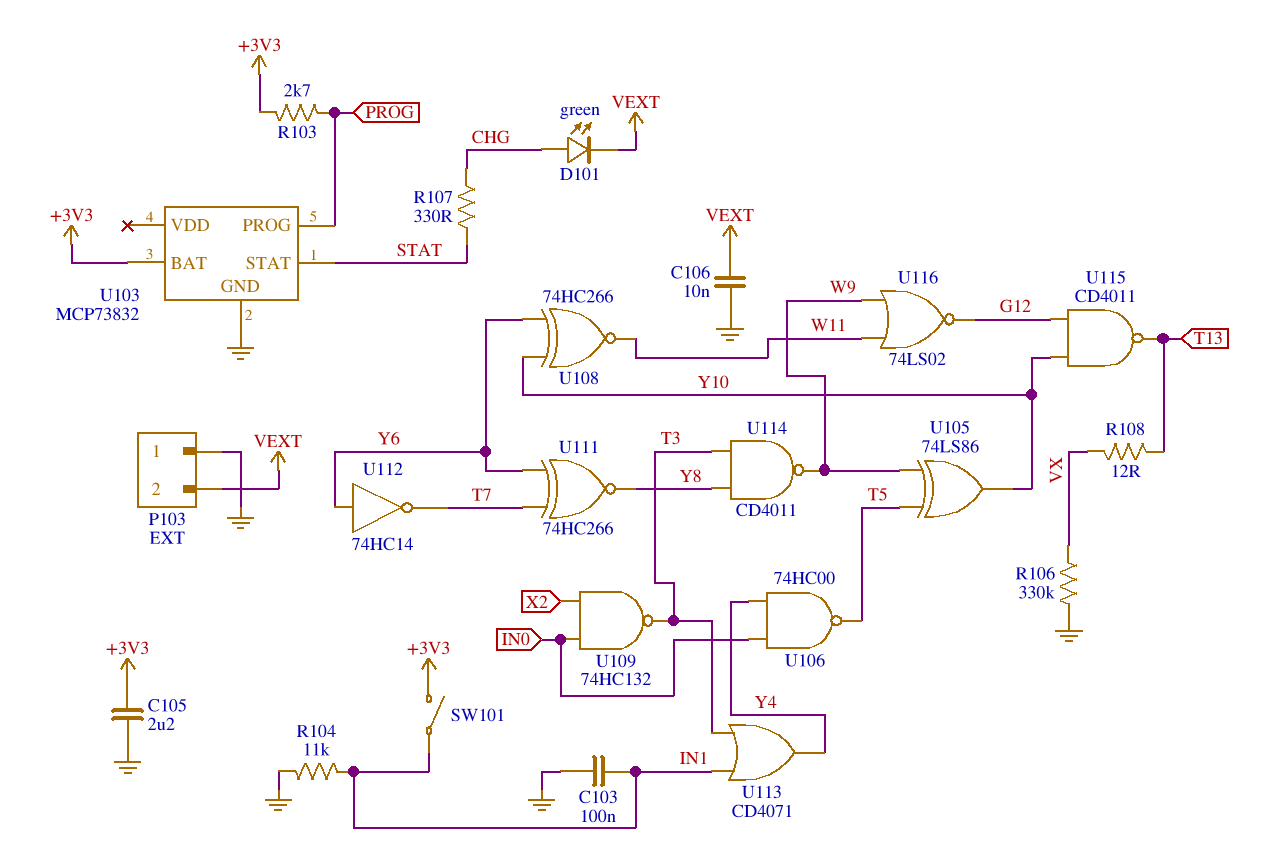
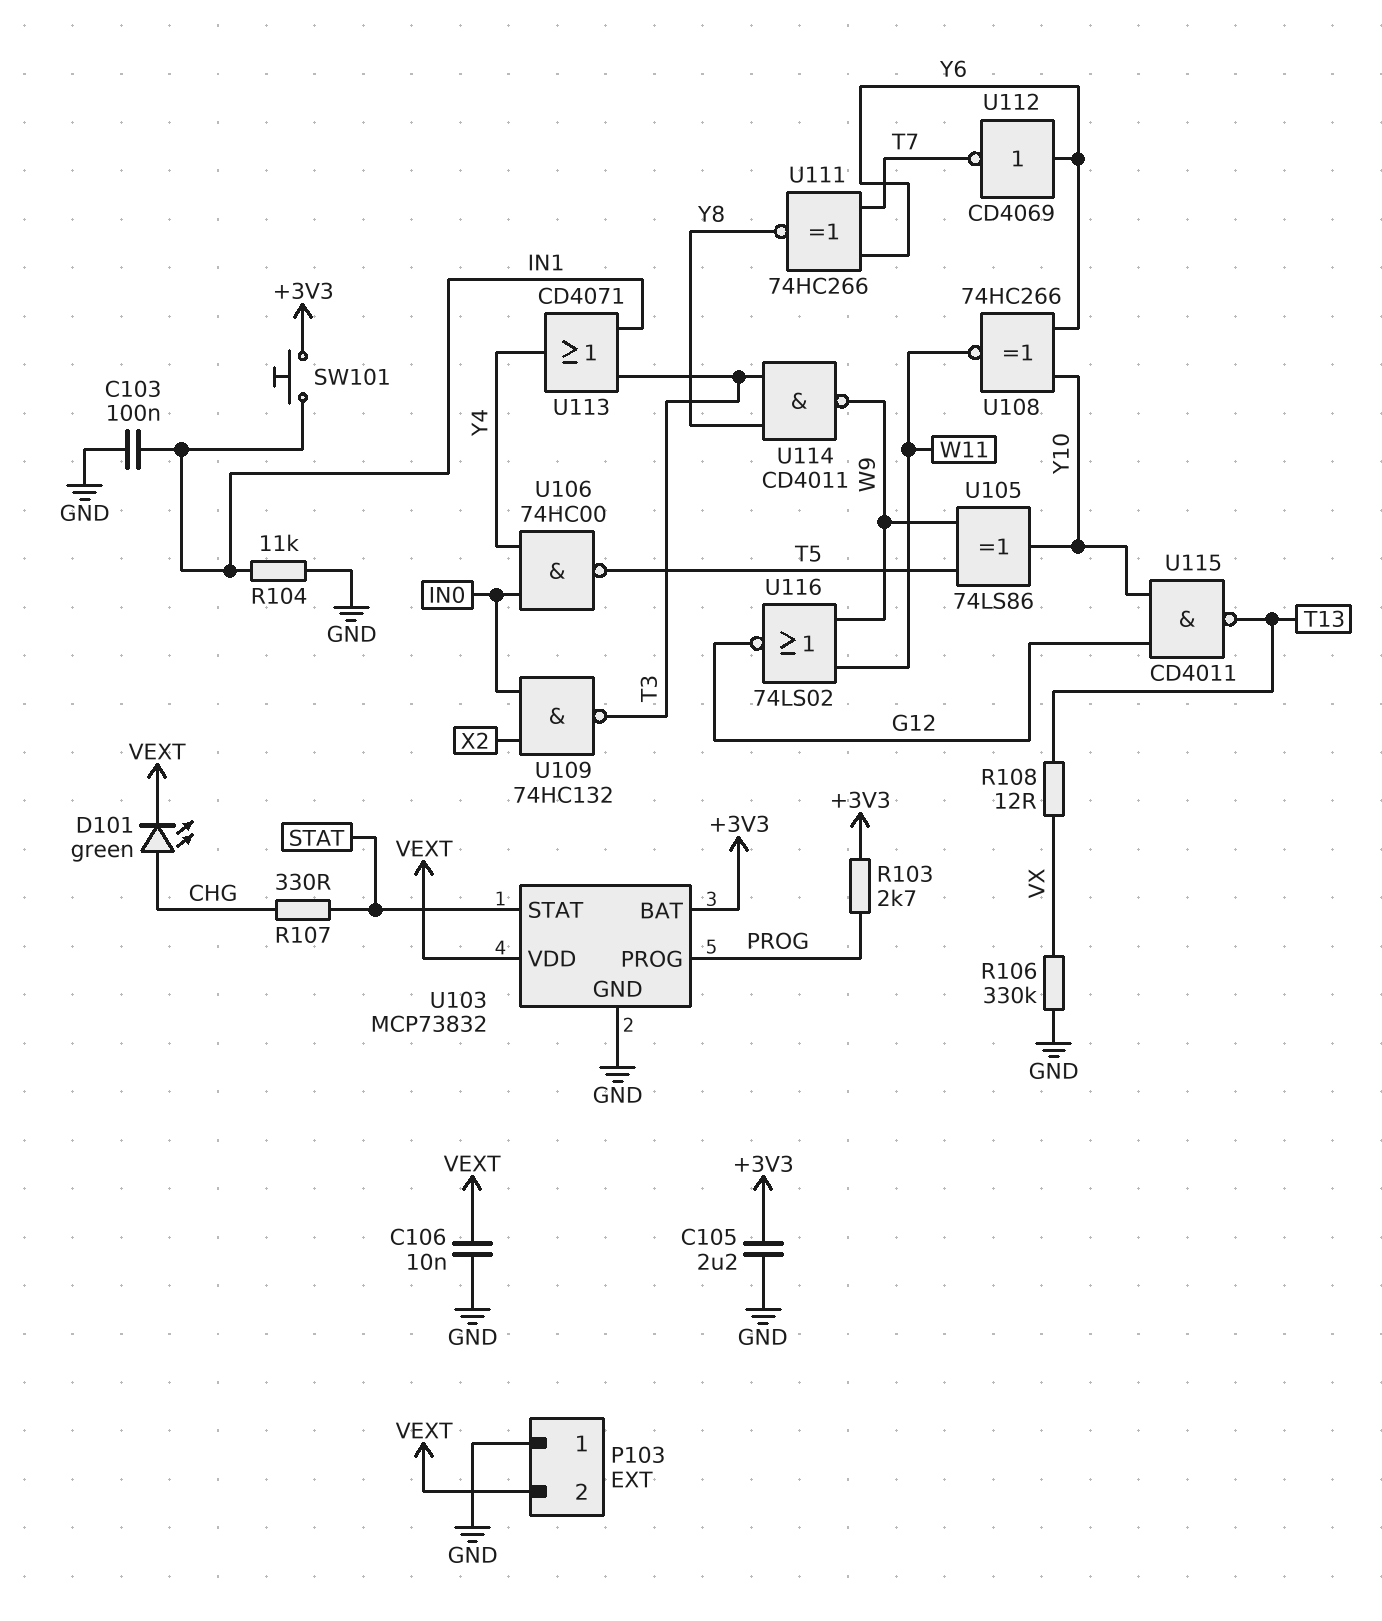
SW101: switch (+3V3, IN1) -> button (+3V3, IN1)
U103 pin VDD: none -> VEXT
U112: NOT 74HC14 (in Y6, out T7) -> NOT CD4069 (in Y6, out T7)

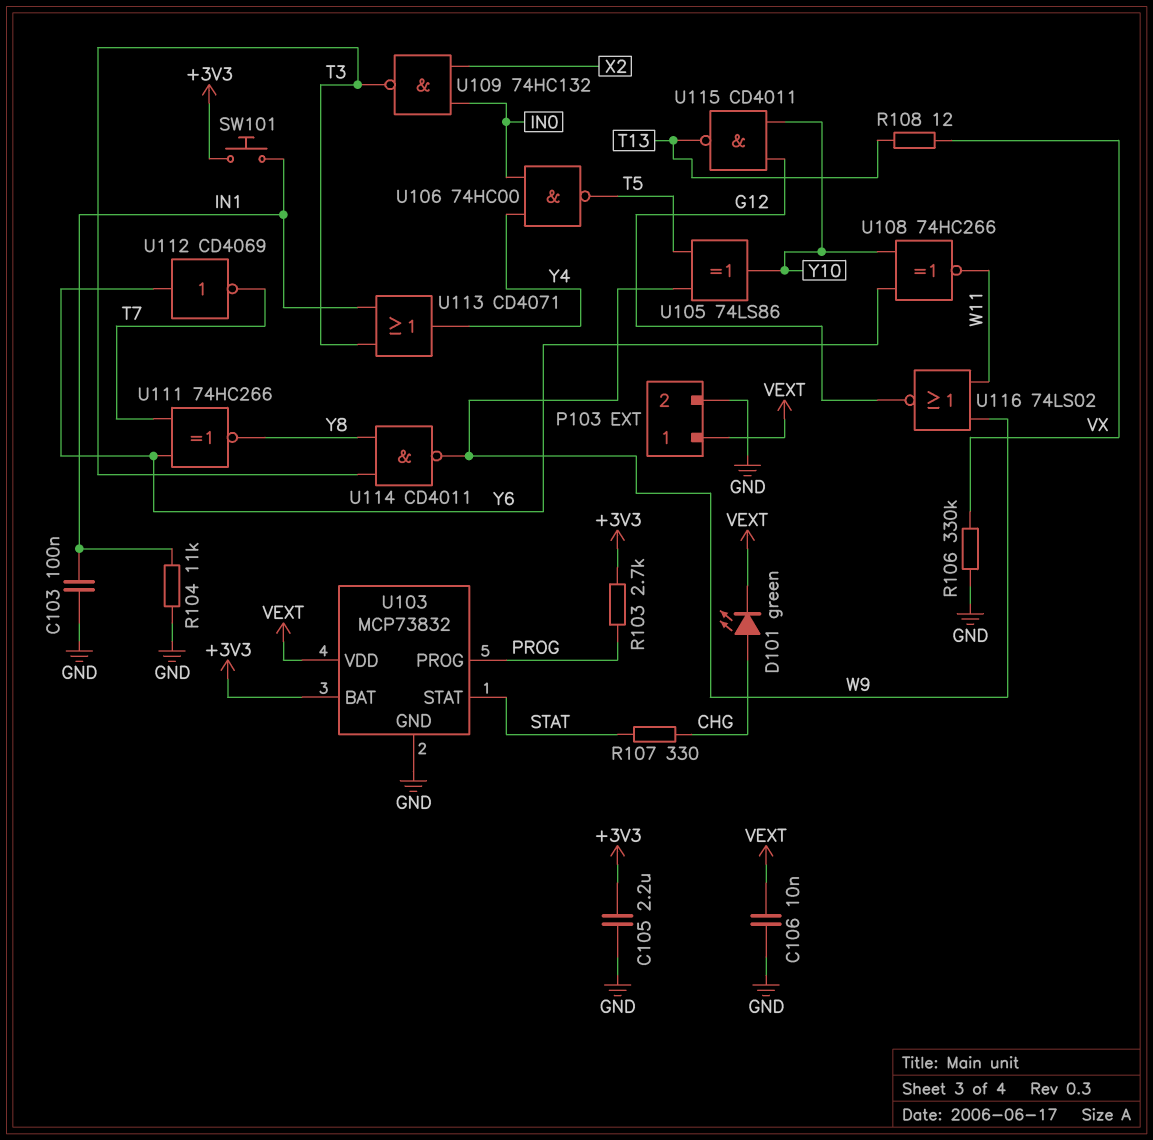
P103 pin 1: GND -> VEXT
P103 pin 2: VEXT -> GND

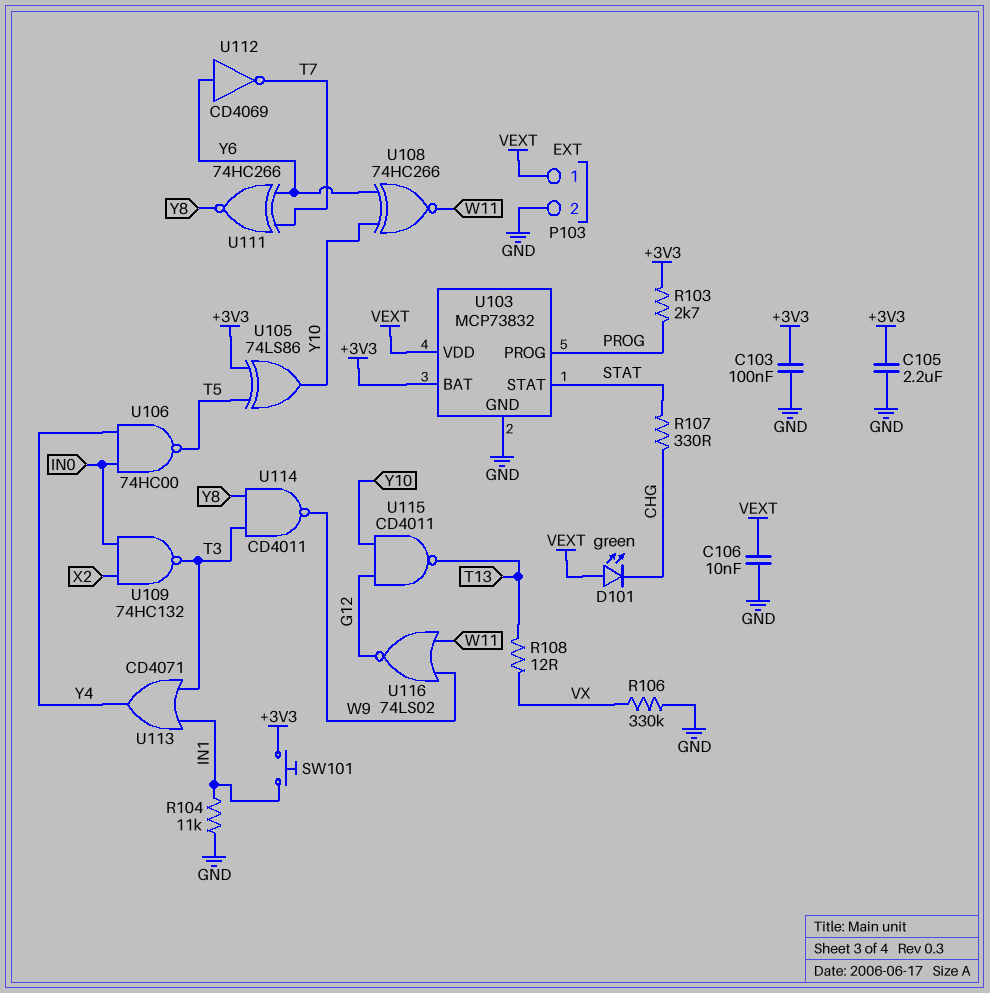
C103: 100nF (GND, IN1) -> 100nF (+3V3, GND)
D101: LED green (A CHG, K VEXT) -> LED green (A VEXT, K CHG)
U105: XOR 74LS86 (in T5, in W9, out Y10) -> XOR 74LS86 (in +3V3, in T5, out Y10)

